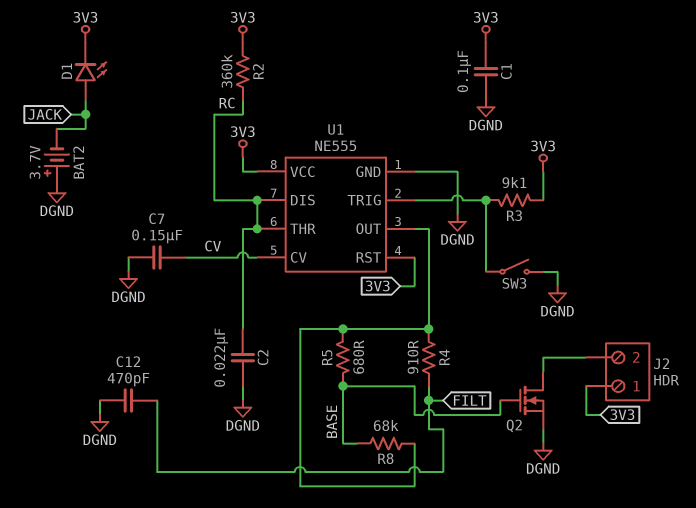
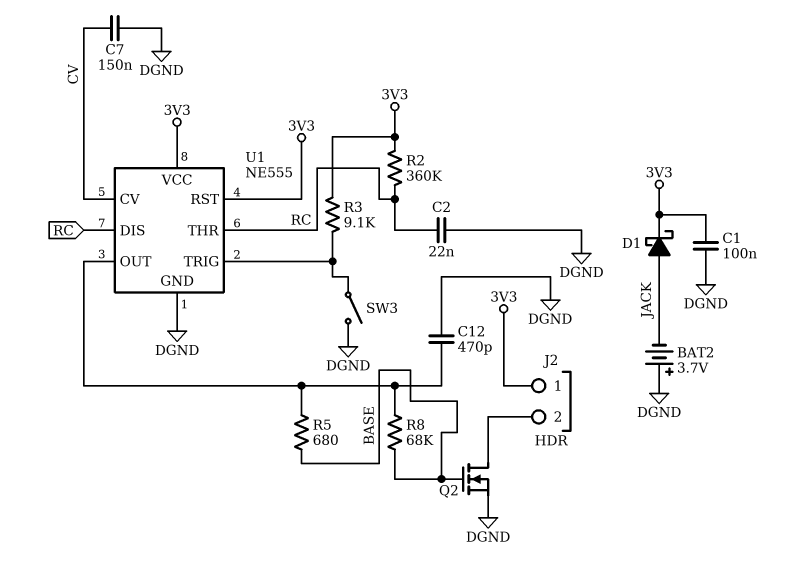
C12: 470pF (DGND, FILT) -> 470pF (DGND, U1/OUT)
D1: LED (A JACK, K 3V3) -> schottky (A JACK, K 3V3)
R4: 910 (FILT, U1/OUT) -> none

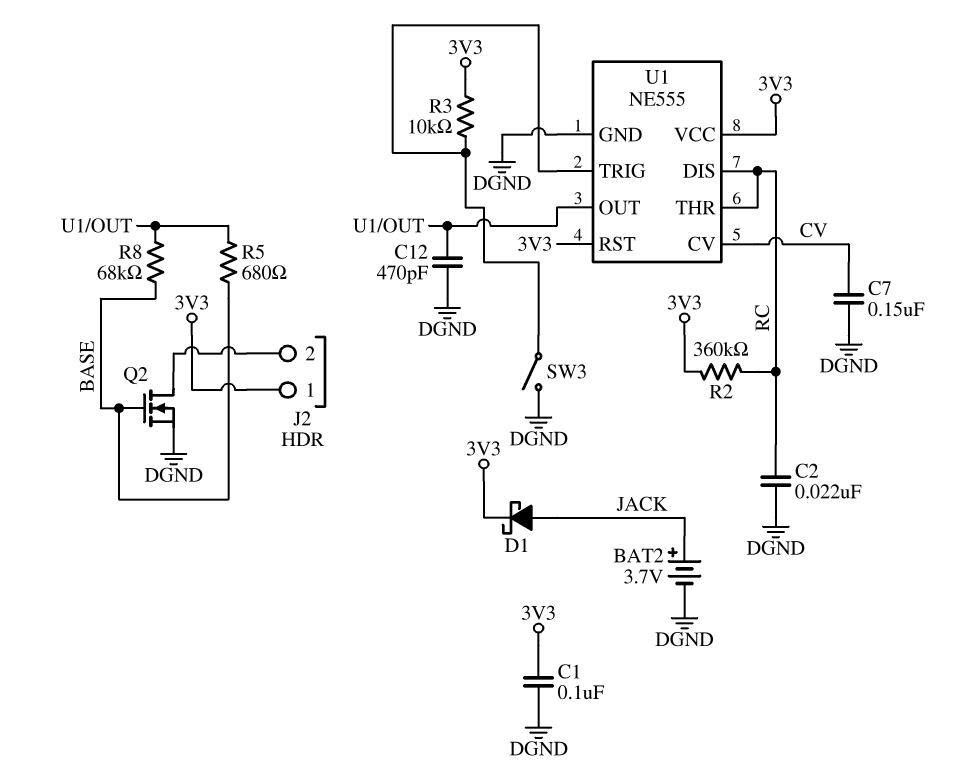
BAT2: 3.7V (plus DGND, minus JACK) -> 3.7V (plus JACK, minus DGND)
R3: 9.1k (3V3, U1/TRIG) -> 10k (3V3, U1/TRIG)

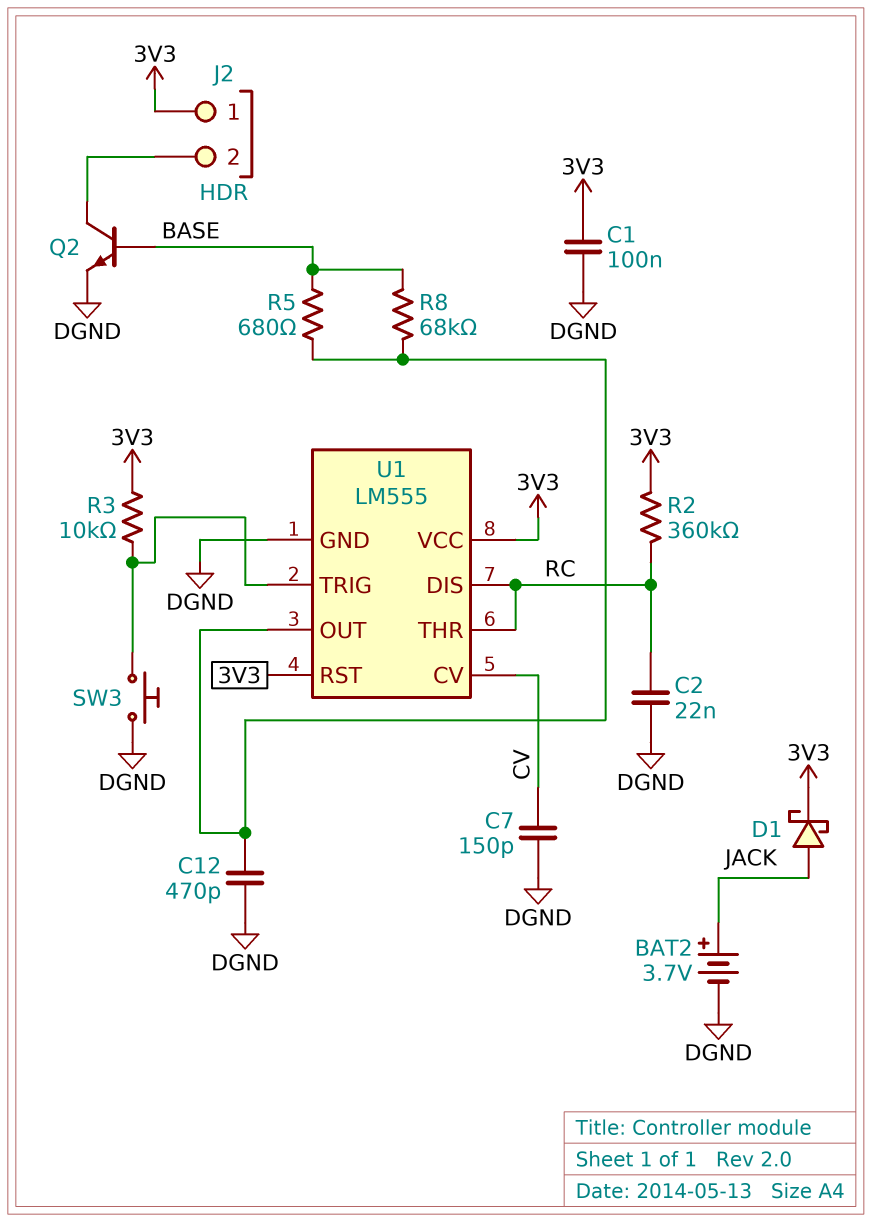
C7: 150nF (CV, DGND) -> 150pF (CV, DGND)
Q2: NMOS (G BASE, D J2/2, S DGND) -> NPN (B BASE, C J2/2, E DGND)
SW3: switch (DGND, U1/TRIG) -> button (DGND, U1/TRIG)
U1: NE555 -> LM555

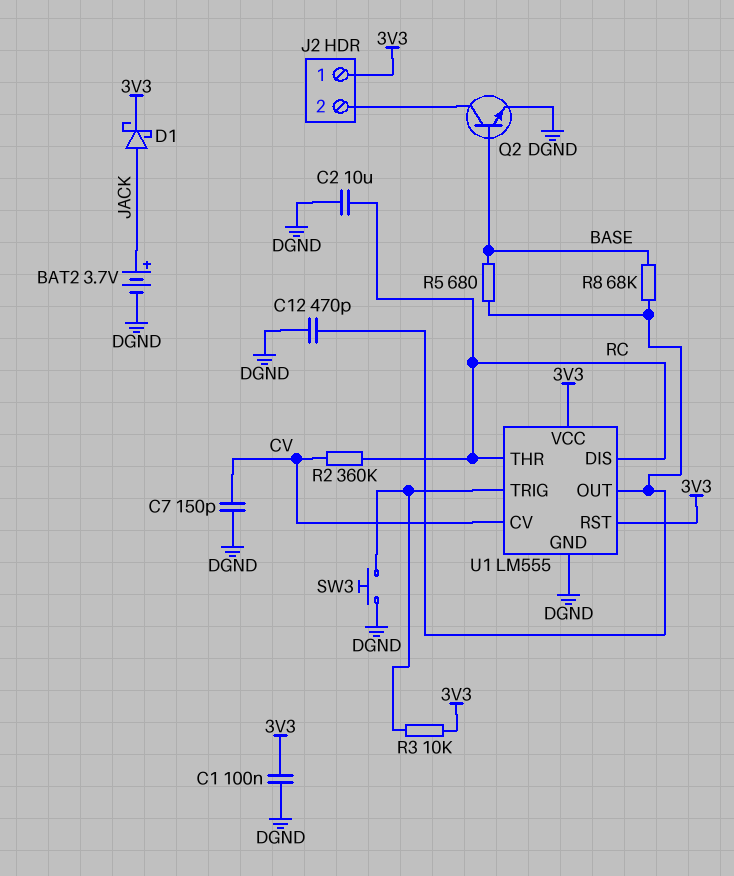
C2: 22nF (DGND, RC) -> 10uF (DGND, RC)
R2: 360k (3V3, RC) -> 360k (CV, RC)

